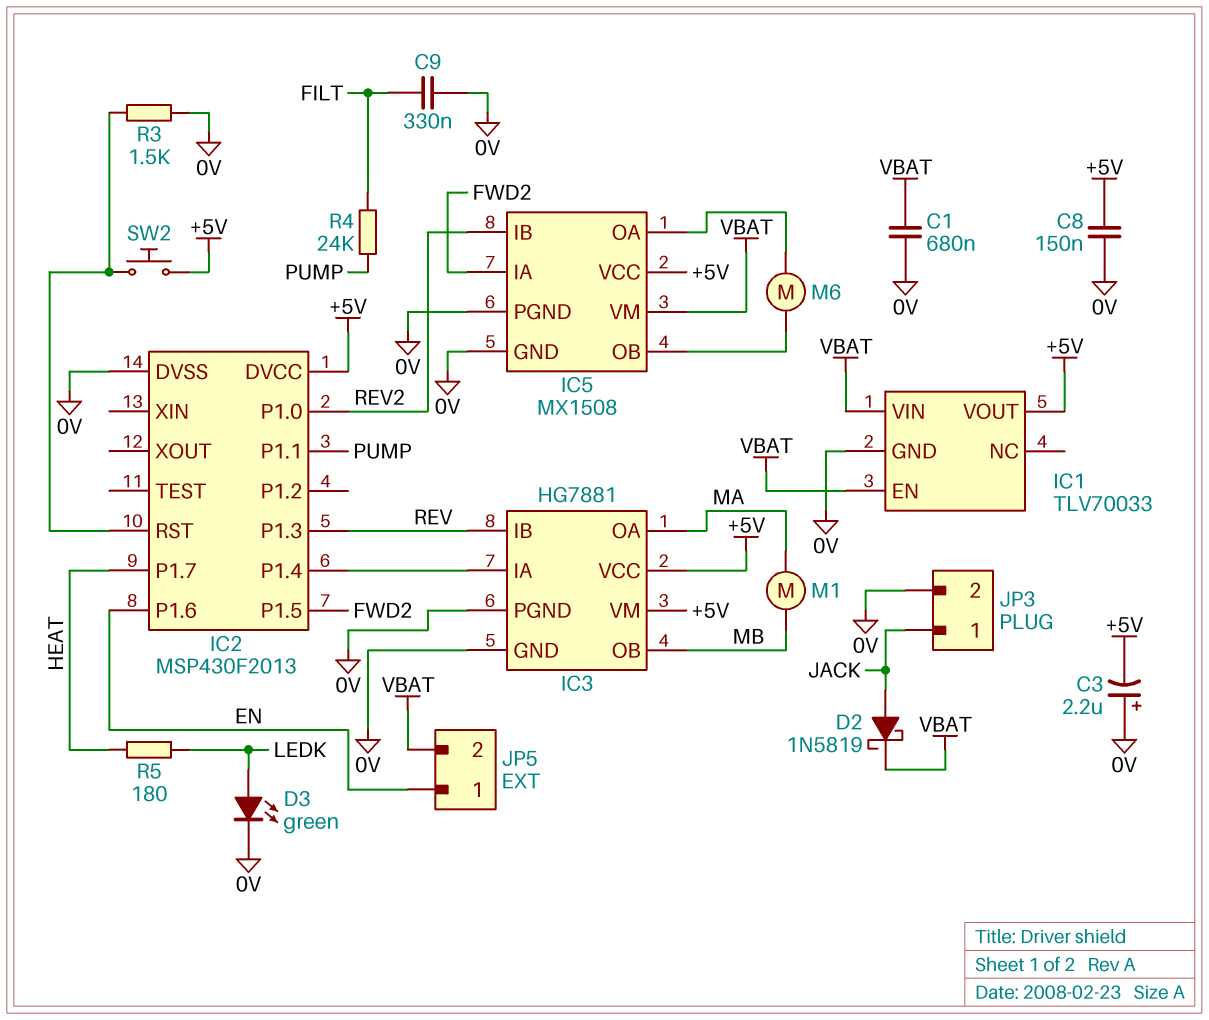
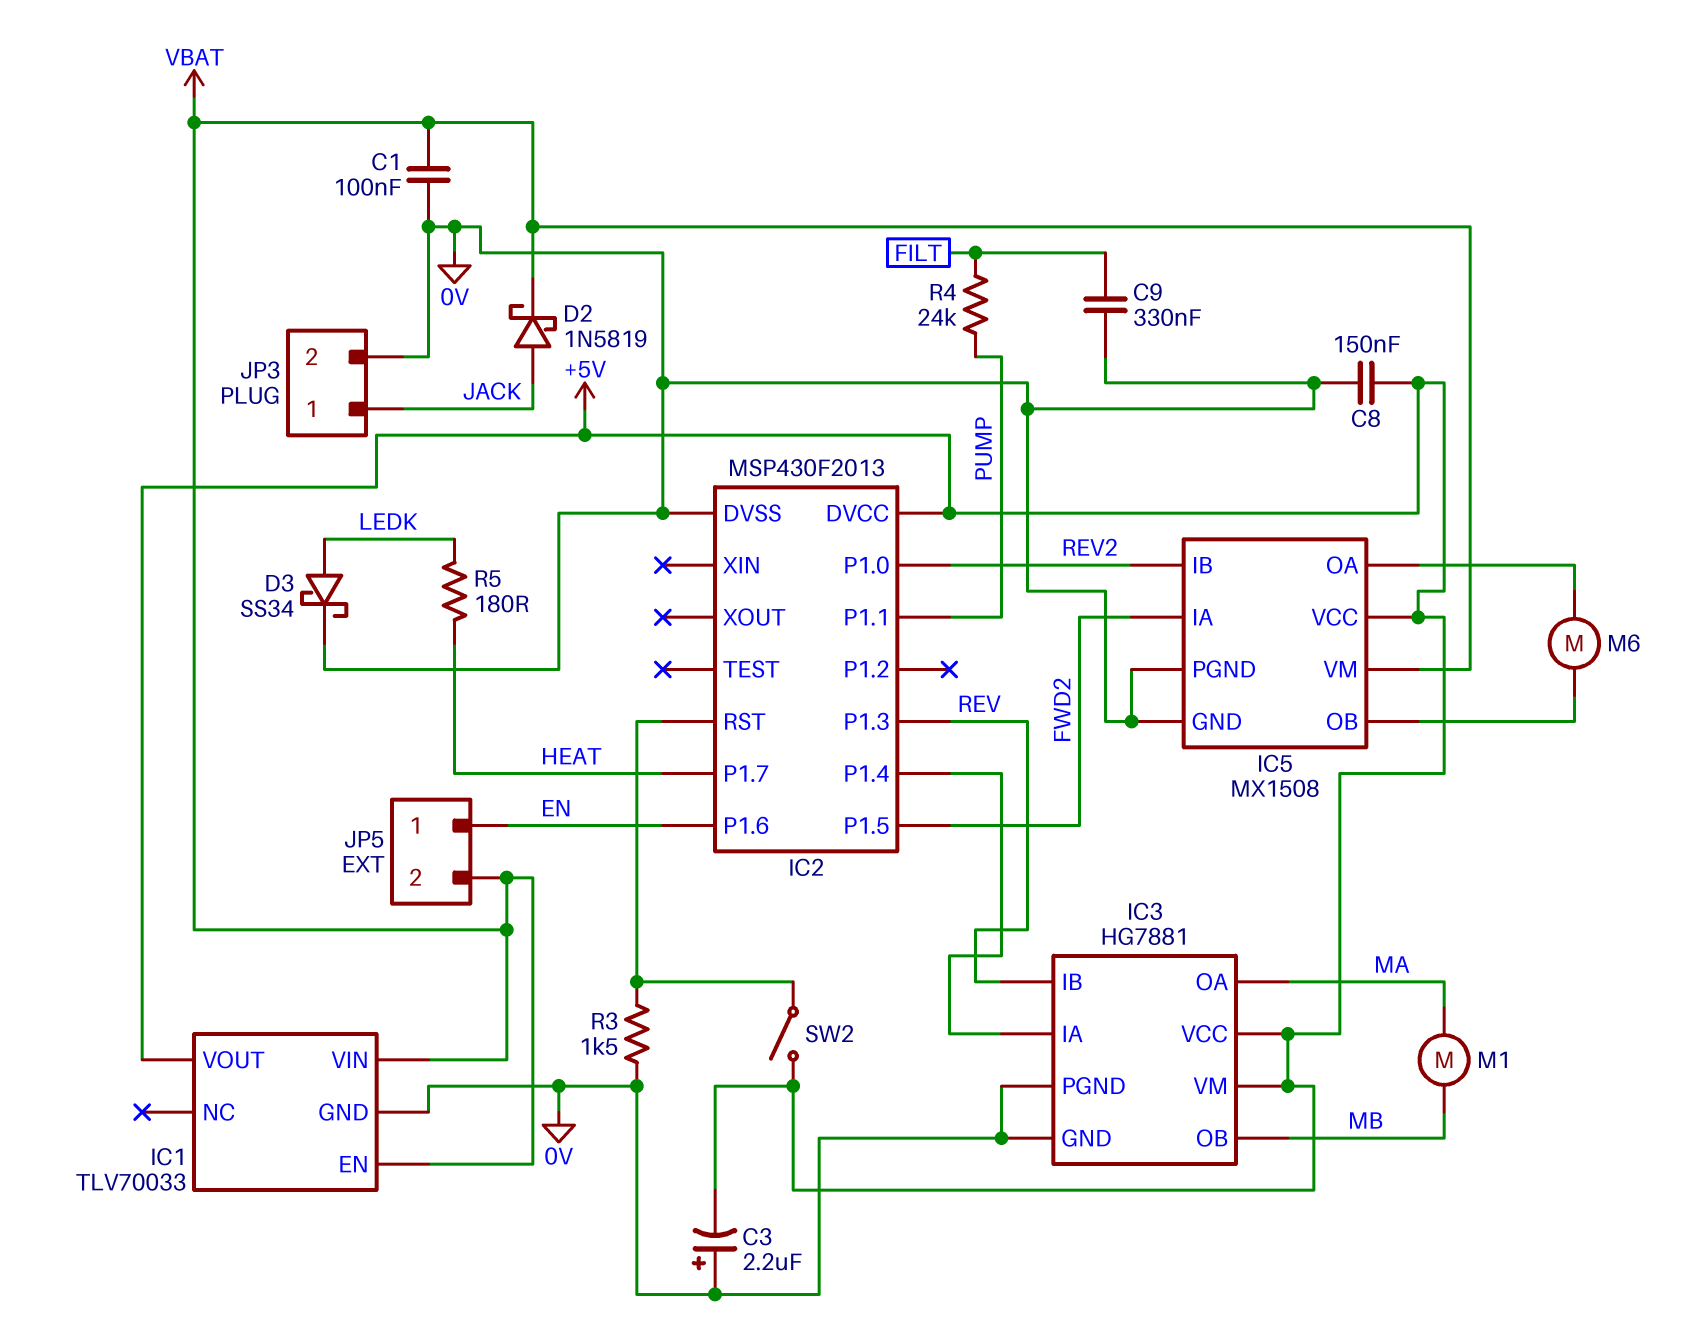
C1: 680nF (0V, VBAT) -> 100nF (0V, VBAT)
D3: LED green (A LEDK, K 0V) -> schottky SS34 (A LEDK, K 0V)
SW2: button (+5V, IC2/RST) -> switch (+5V, IC2/RST)

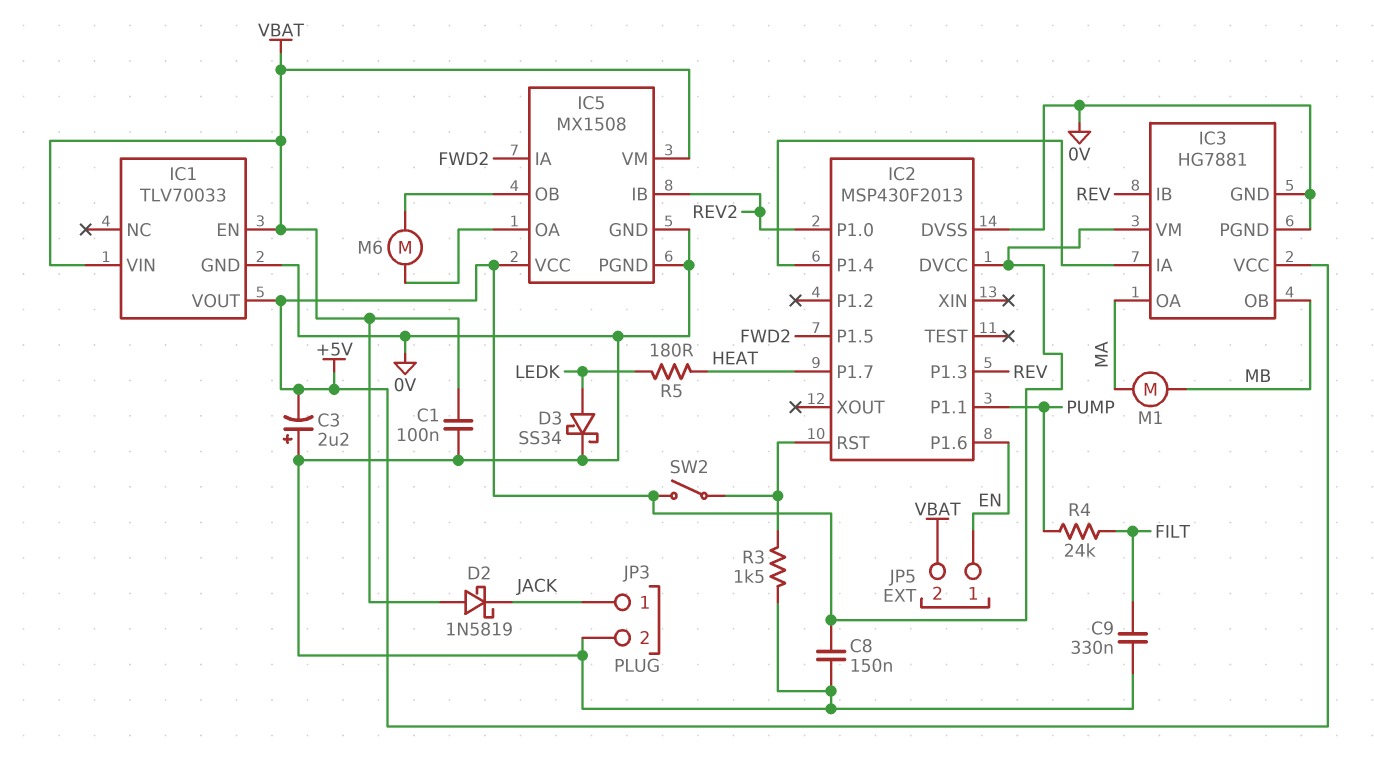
D2: schottky 1N5819 (A JACK, K VBAT) -> schottky 1N5819 (A VBAT, K JACK)

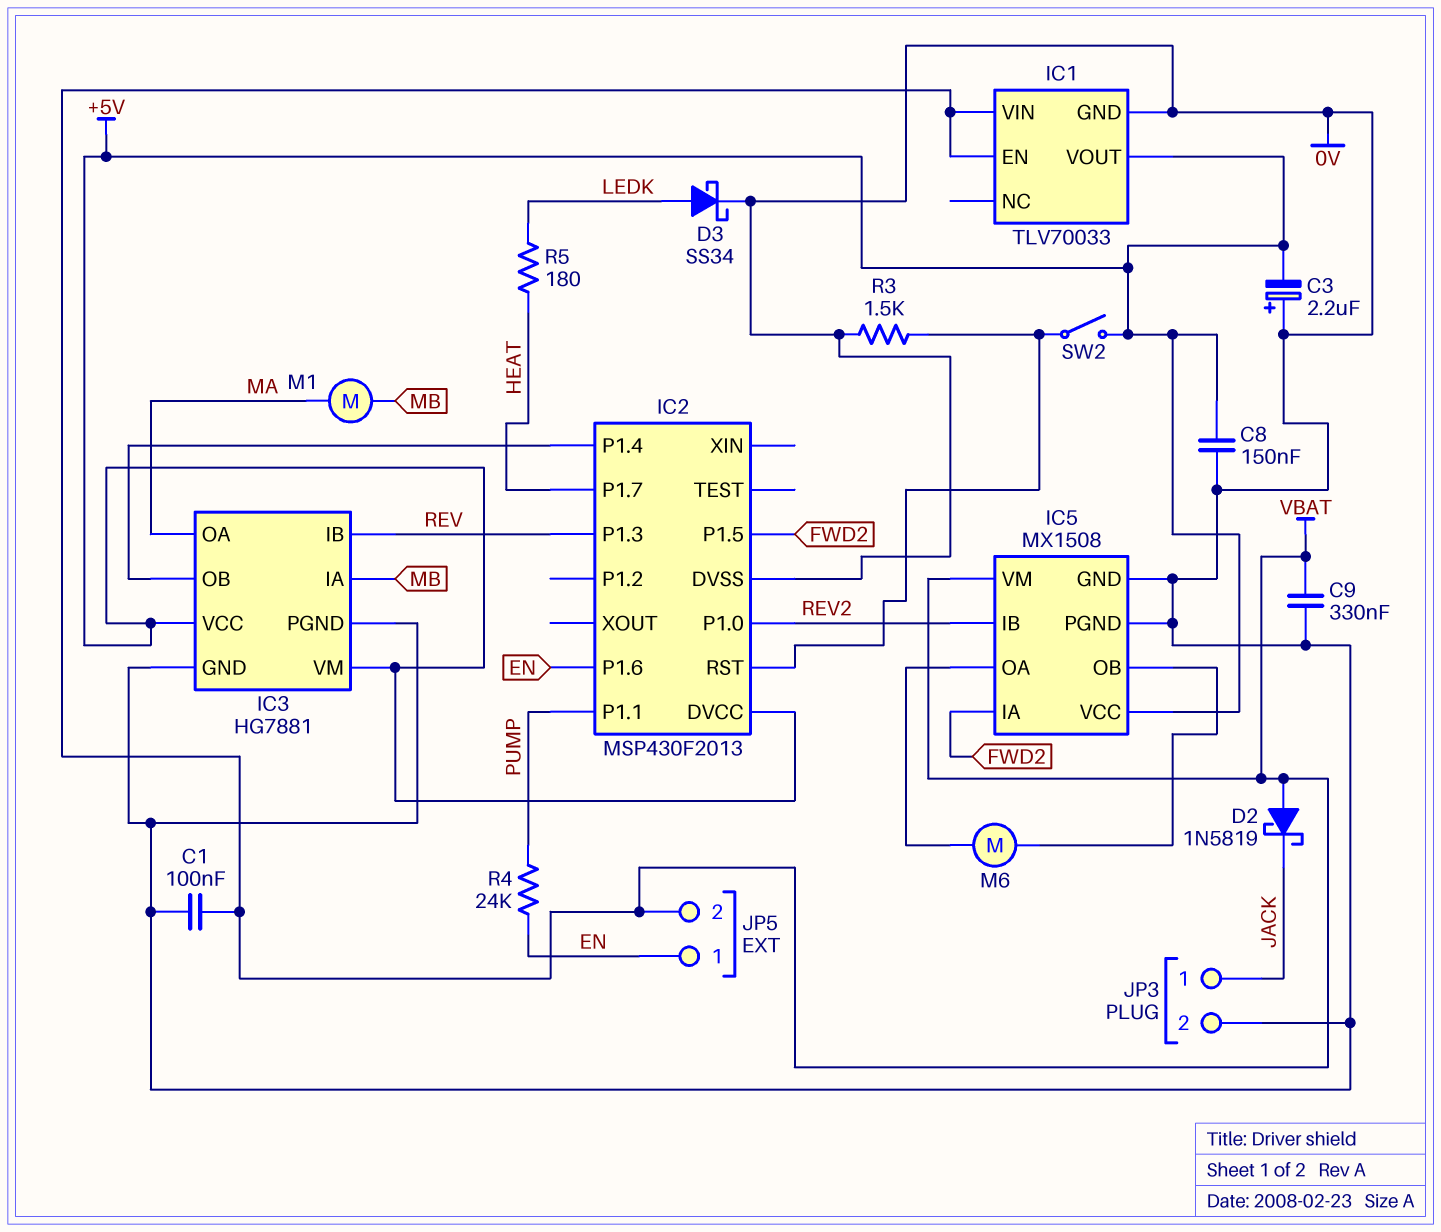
C9: 330nF (0V, FILT) -> 330nF (0V, VBAT)
IC3 pin IA: IC2/P1.4 -> MB
IC3 pin OB: MB -> IC2/P1.4
R4: 24k (FILT, PUMP) -> 24k (EN, PUMP)

